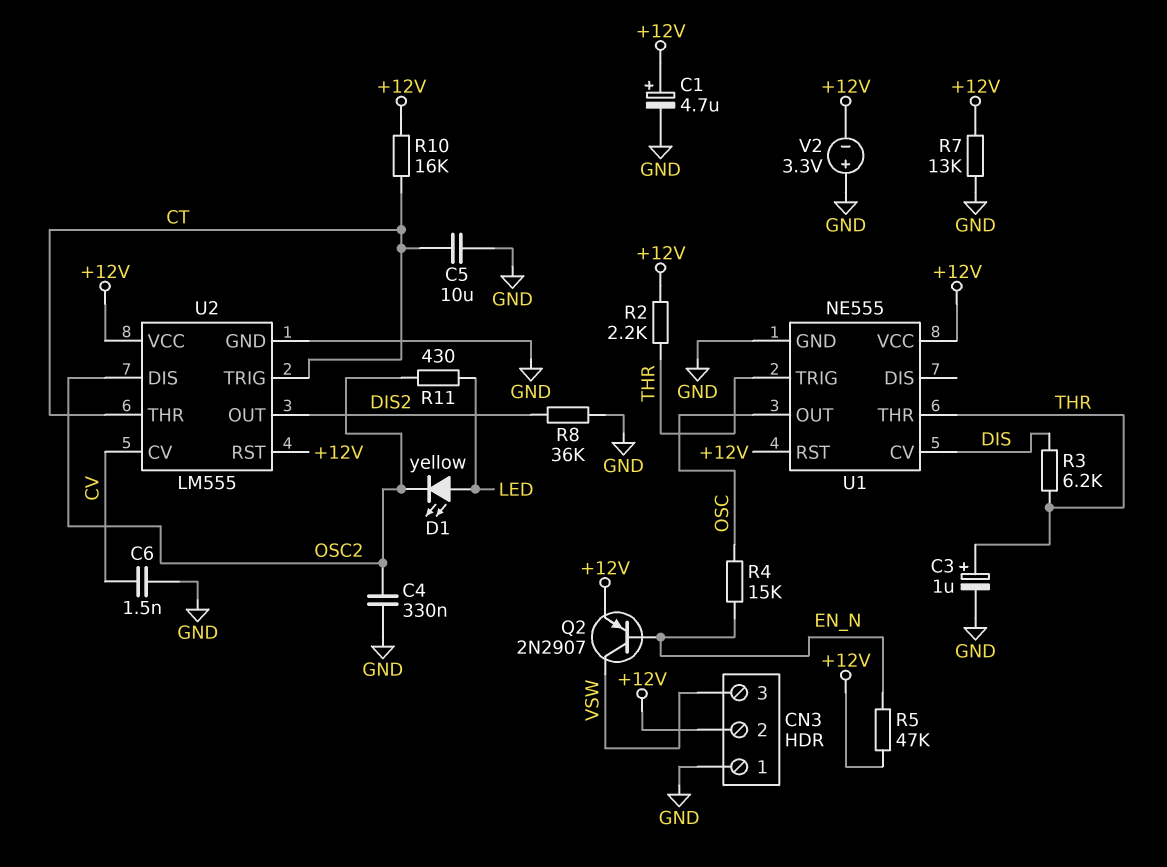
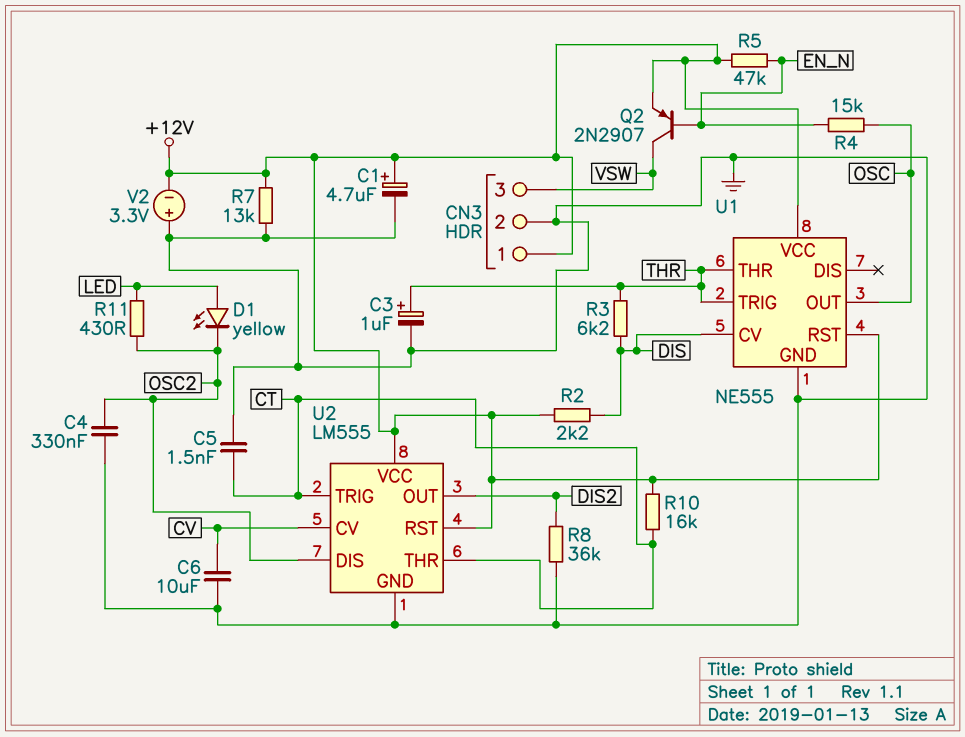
C5: 10uF (CT, GND) -> 1.5nF (CT, GND)
C6: 1.5nF (CV, GND) -> 10uF (CV, GND)
CN3 pin 1: GND -> +12V
CN3 pin 2: +12V -> GND
R2: 2.2k (+12V, THR) -> 2.2k (+12V, DIS)

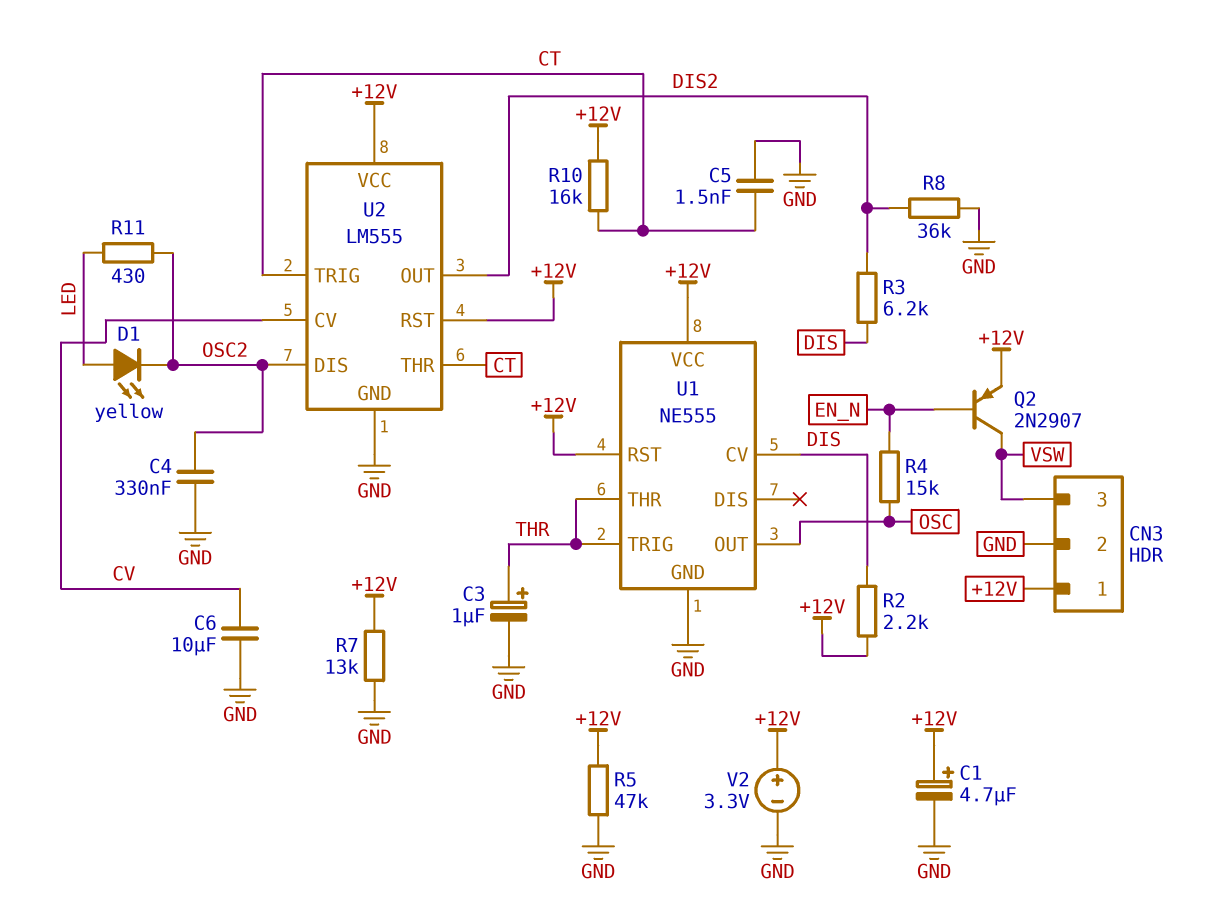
R3: 6.2k (DIS, THR) -> 6.2k (DIS, DIS2)
R5: 47k (+12V, EN_N) -> 47k (+12V, GND)
V2: 3.3V (plus GND, minus +12V) -> 3.3V (plus +12V, minus GND)

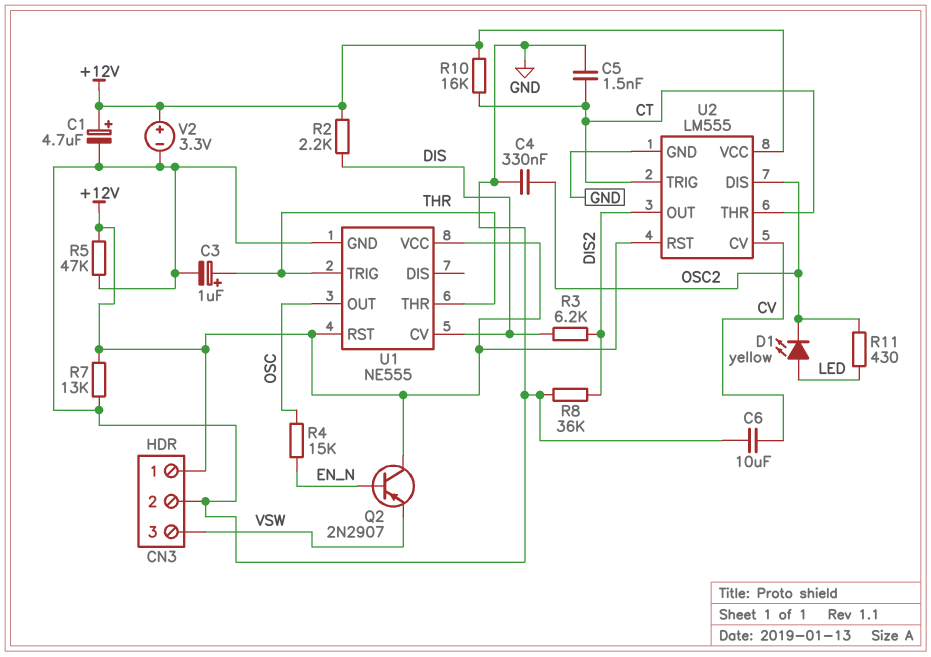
Q2: PNP 2N2907 (B EN_N, C VSW, E +12V) -> PNP 2N2907 (B EN_N, C +12V, E VSW)

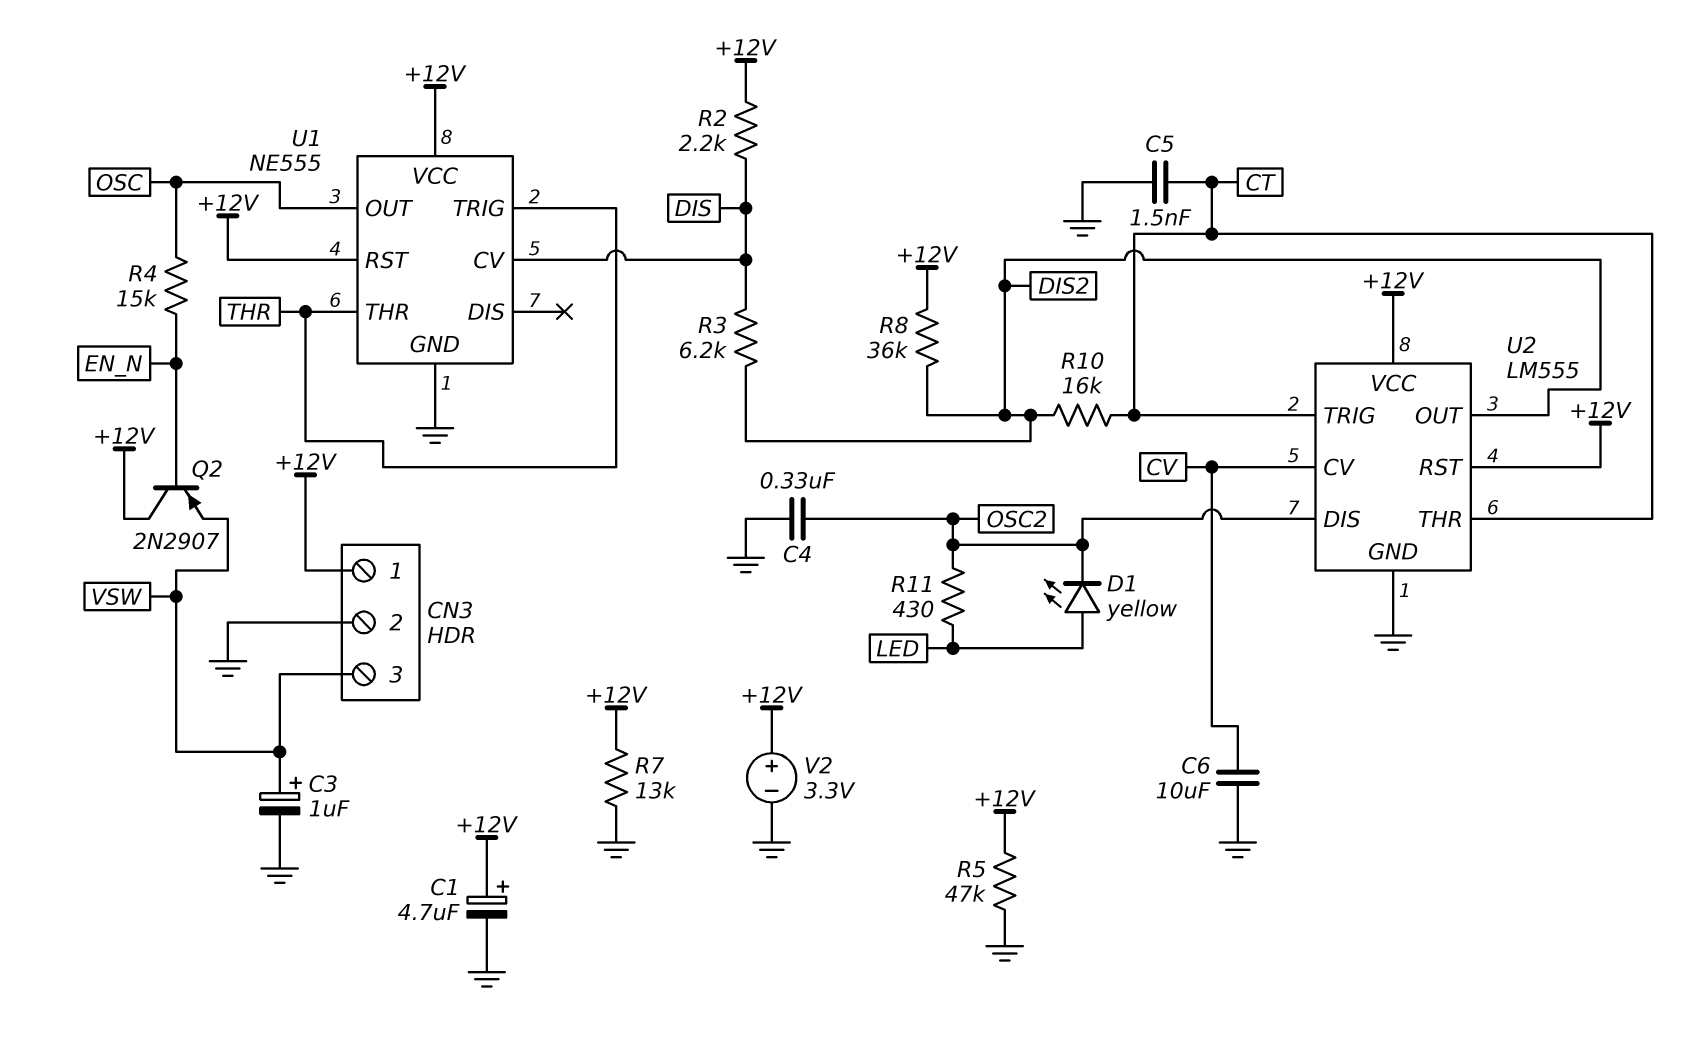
C3: 1uF (plus THR, minus GND) -> 1uF (plus VSW, minus GND)
R8: 36k (DIS2, GND) -> 36k (+12V, DIS2)
R10: 16k (+12V, CT) -> 16k (CT, DIS2)

